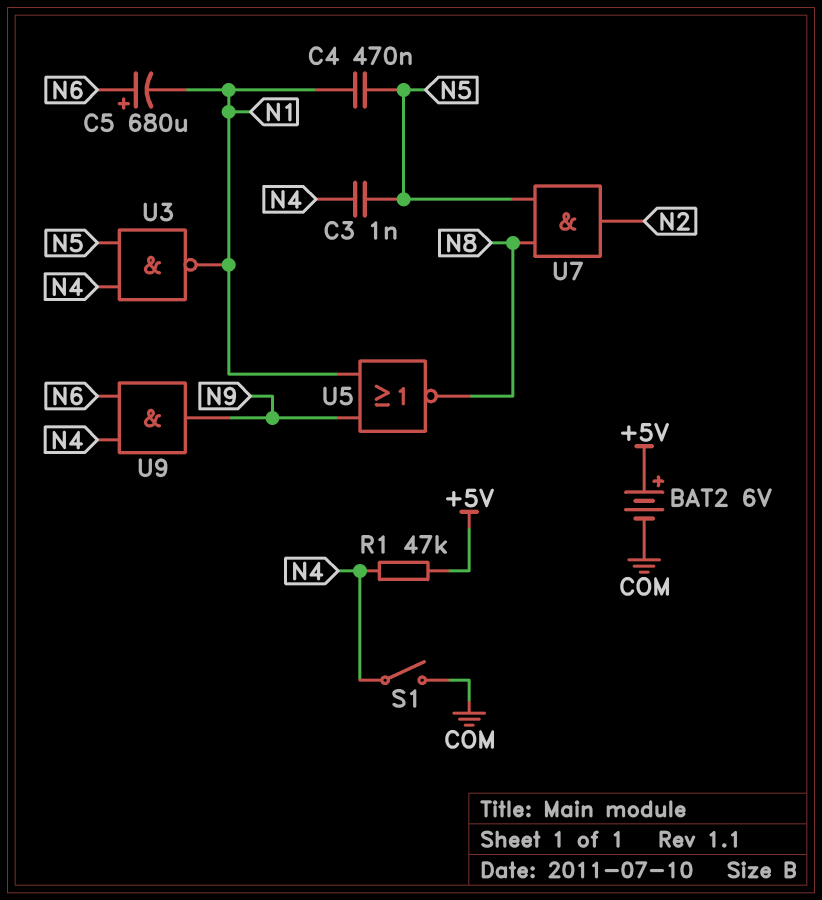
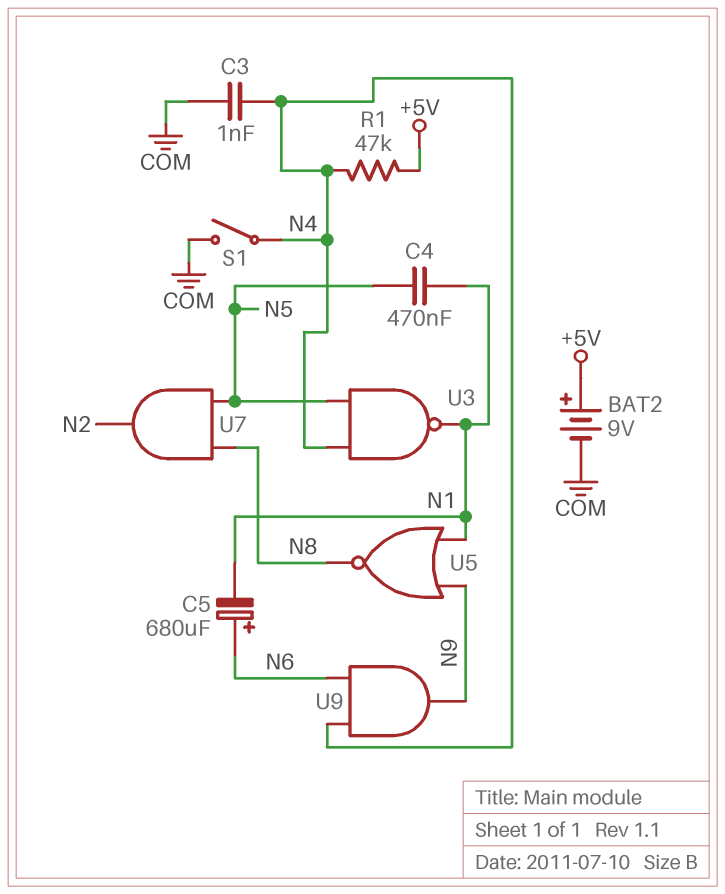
BAT2: 6V (plus +5V, minus COM) -> 9V (plus +5V, minus COM)
C3: 1nF (N4, N5) -> 1nF (COM, N4)

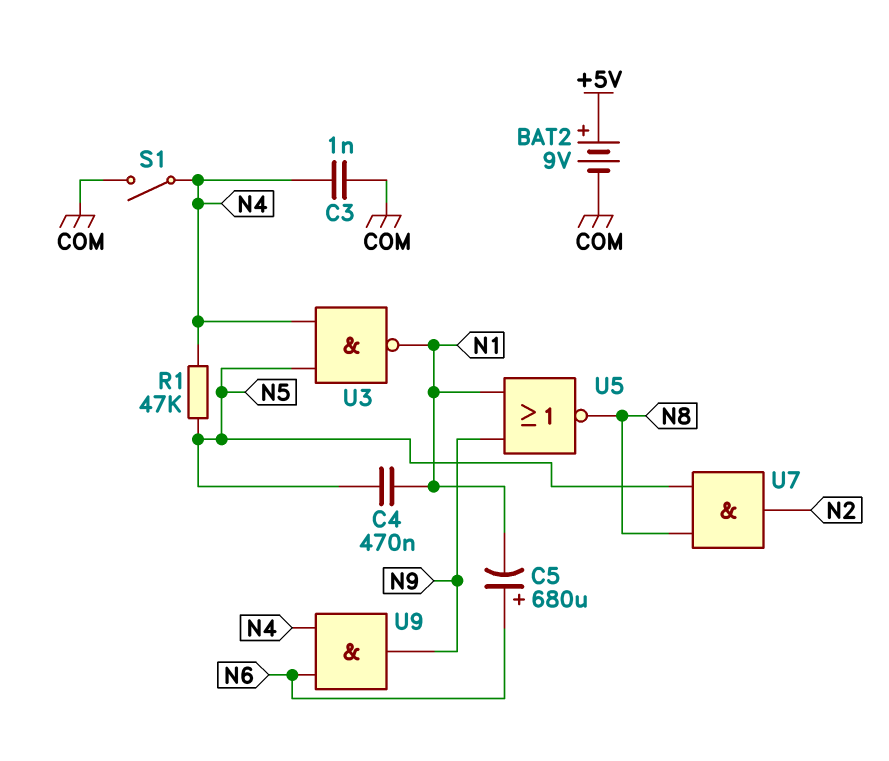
R1: 47k (+5V, N4) -> 47k (N4, N5)

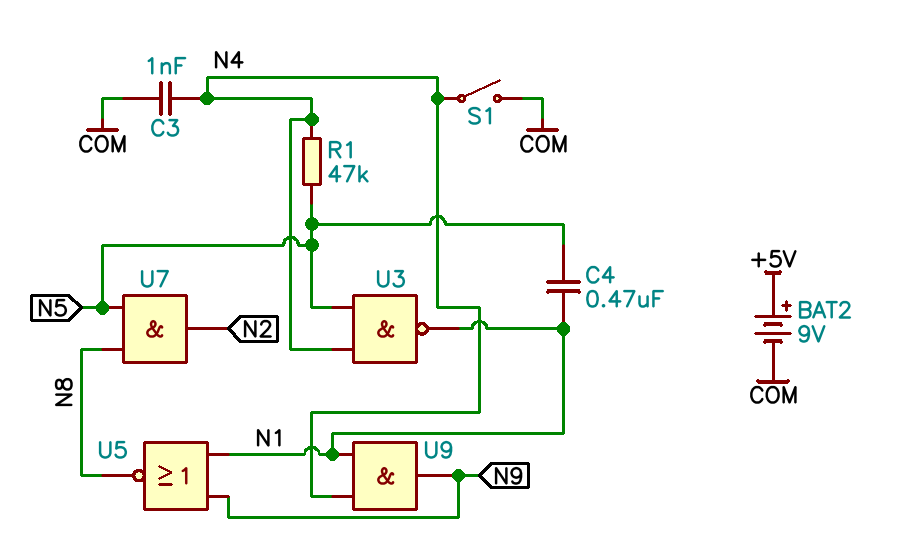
C5: 680uF (plus N6, minus N1) -> none
U9: AND (in N4, in N6, out N9) -> AND (in N1, in N4, out N9)

